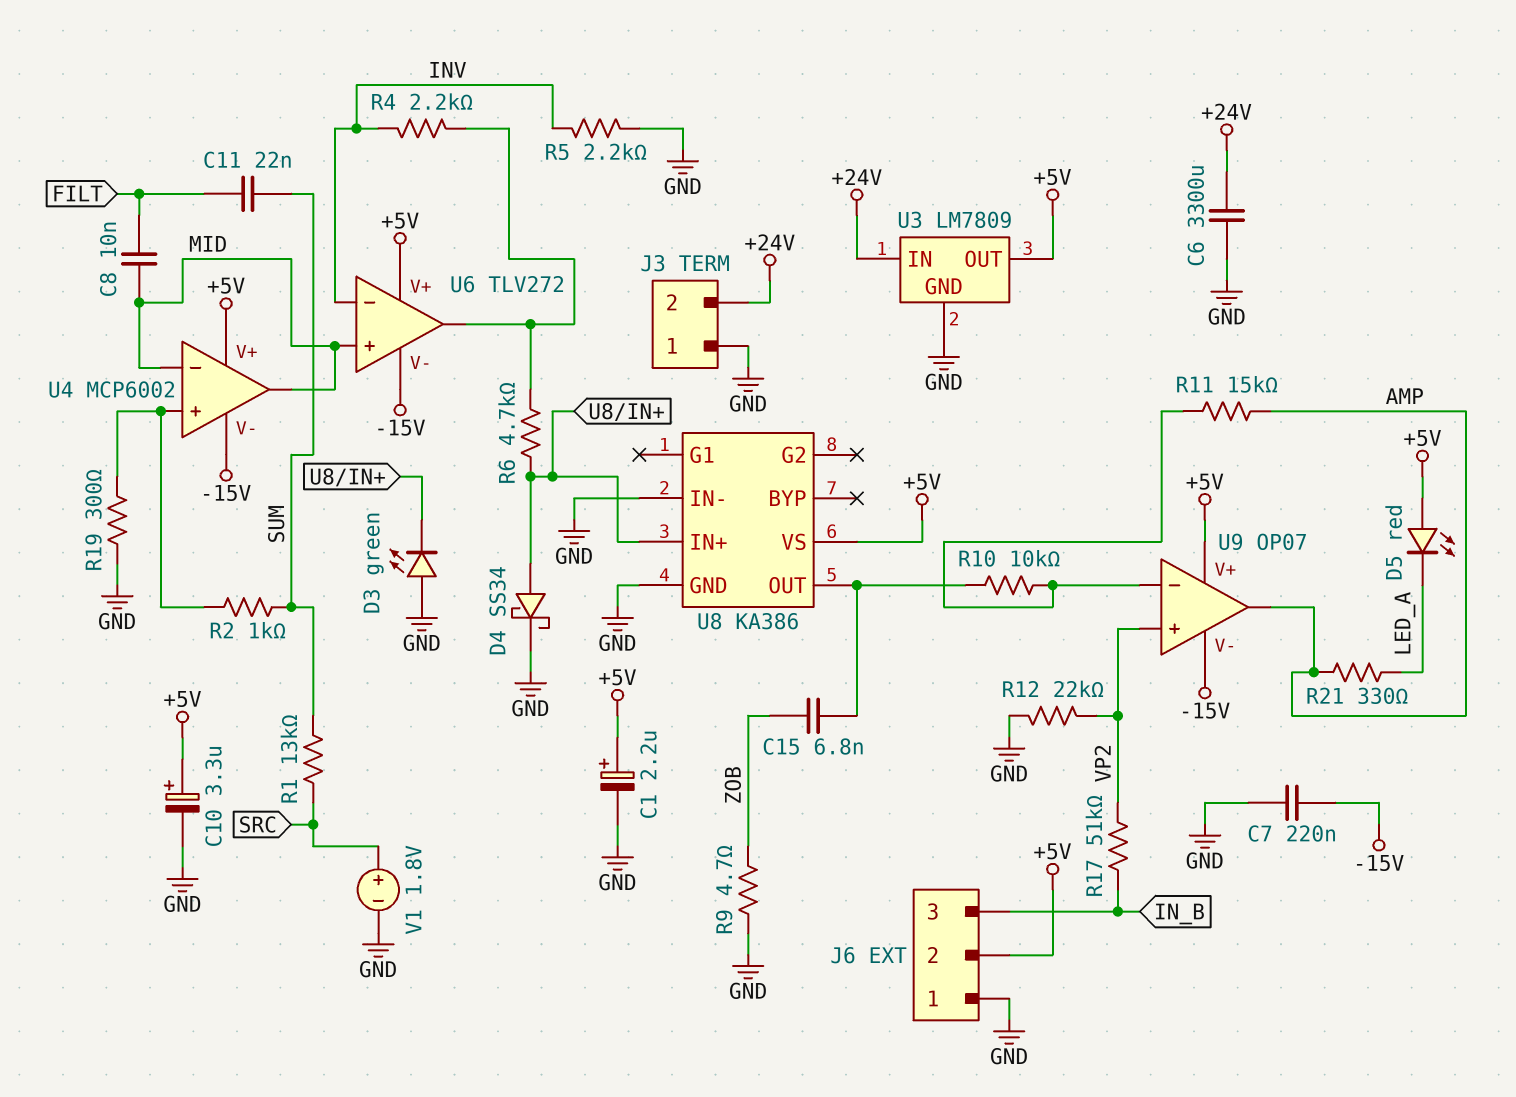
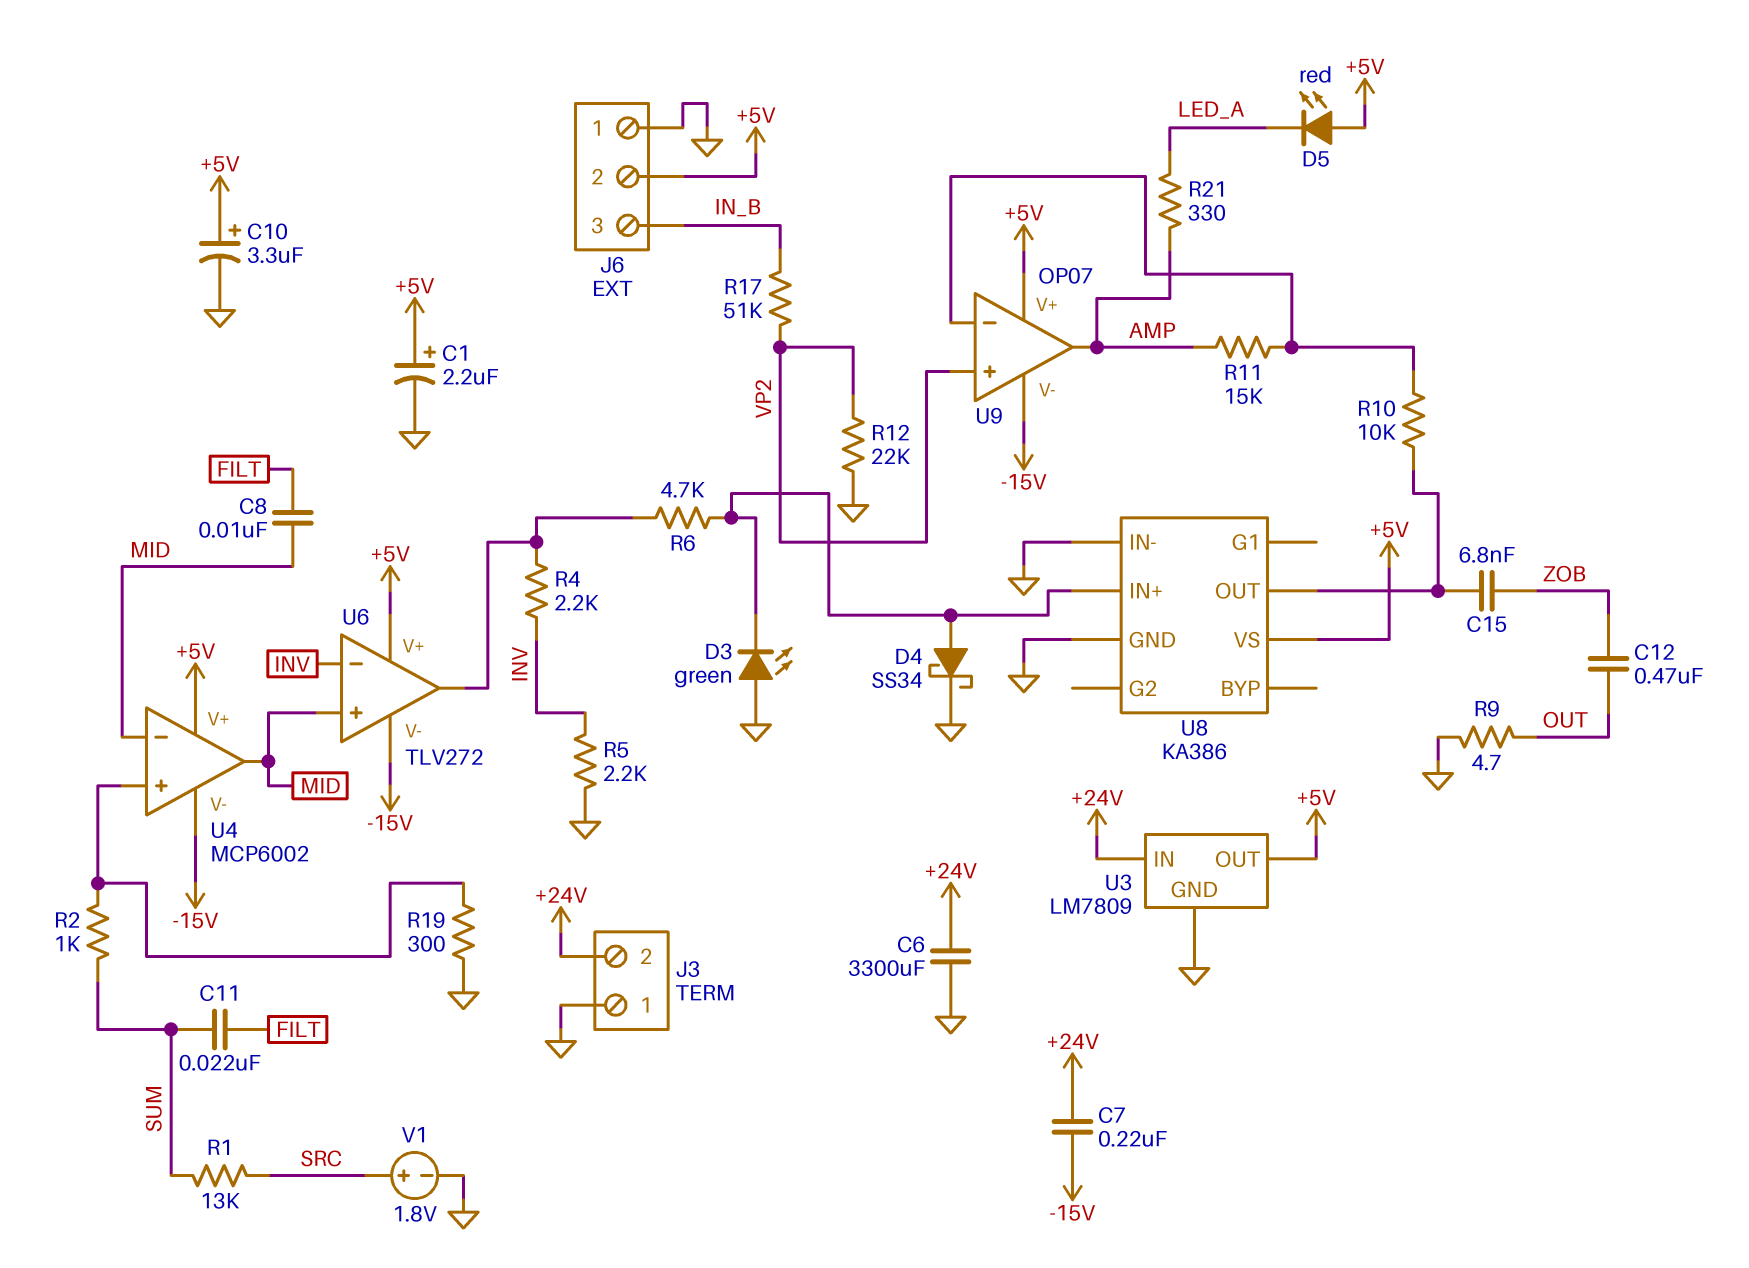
C7: 220nF (-15V, GND) -> 220nF (+24V, -15V)
C12: none -> 470nF (OUT, ZOB)
R9: 4.7 (GND, ZOB) -> 4.7 (GND, OUT)

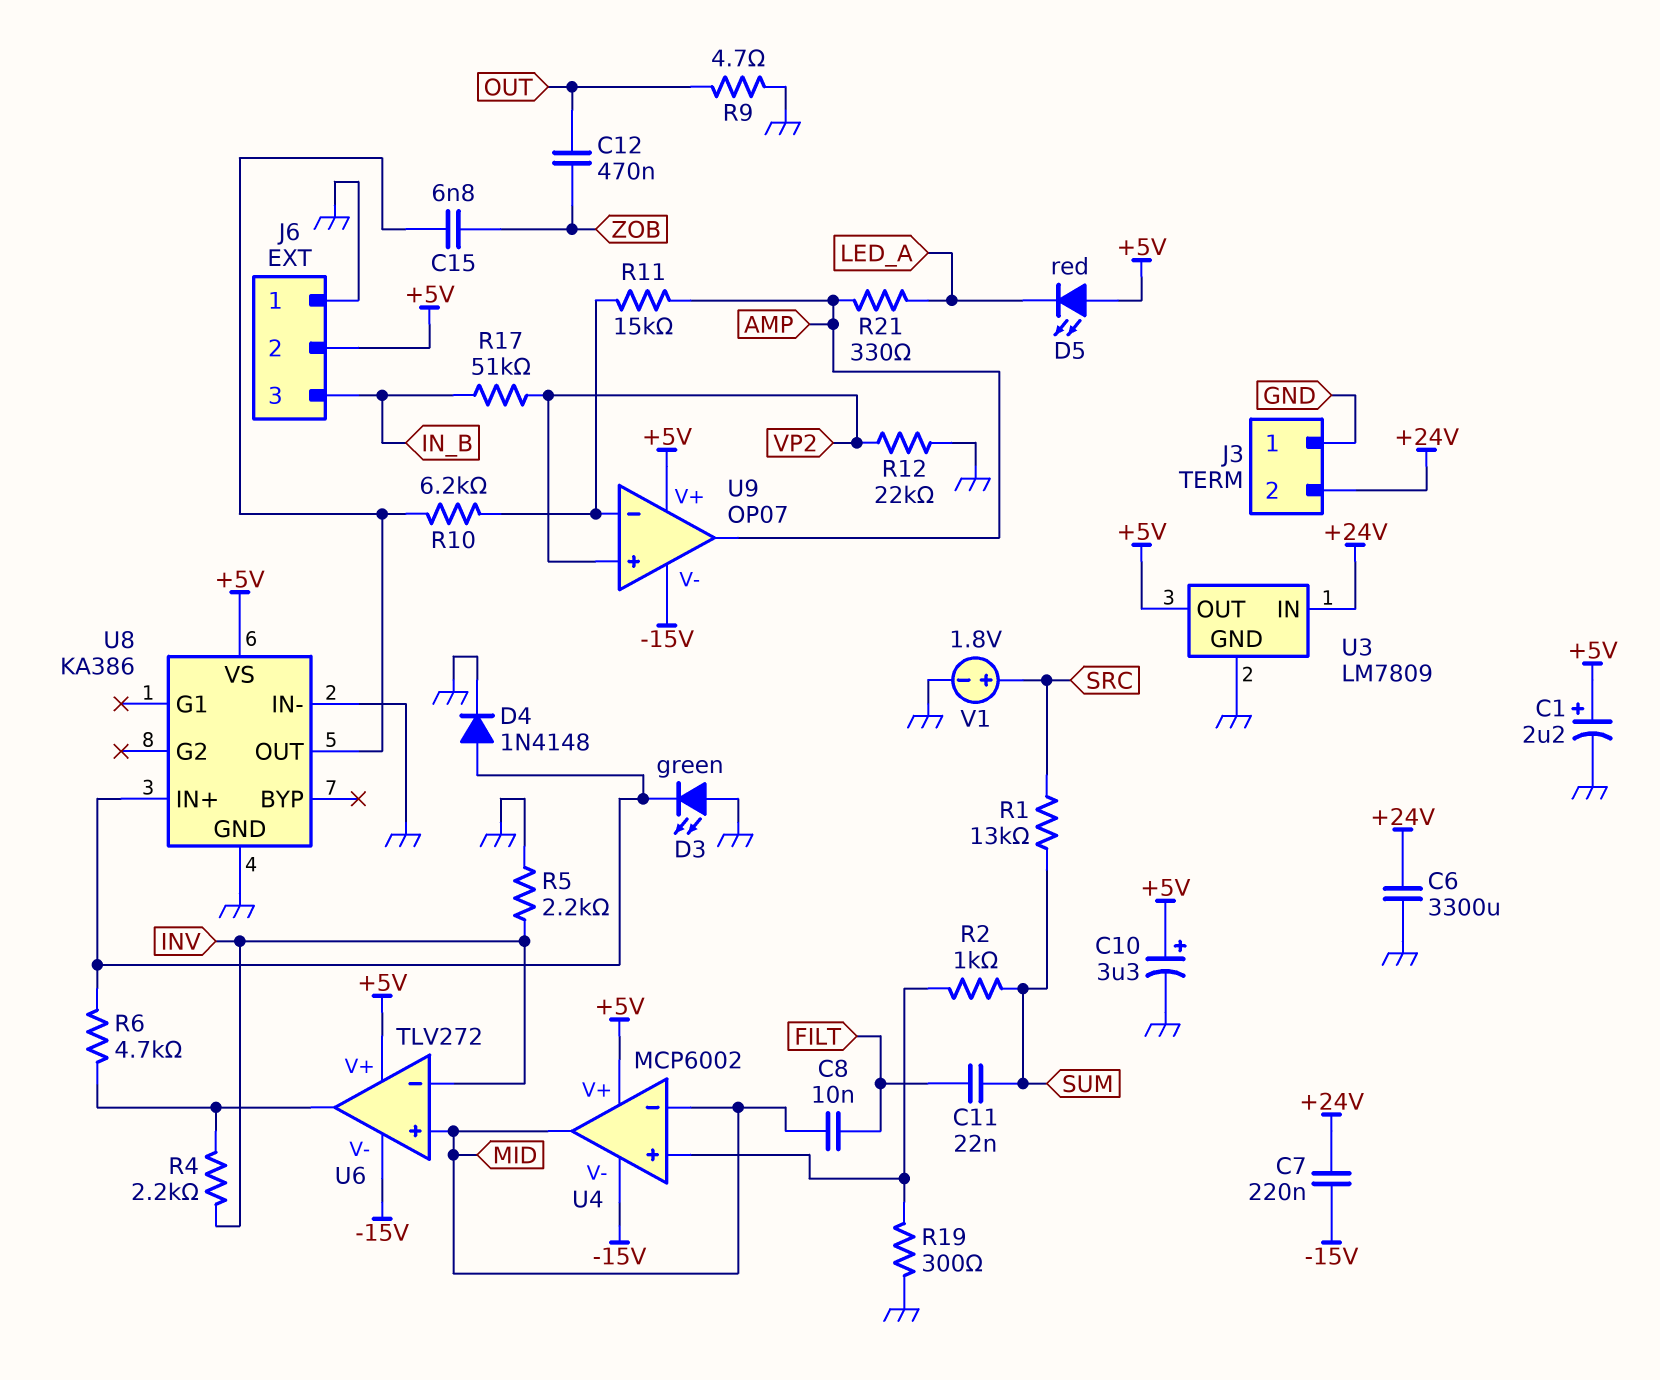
D4: schottky SS34 (A U8/IN+, K GND) -> diode 1N4148 (A U8/IN+, K GND)
R10: 10k (U8/OUT, U9/in-) -> 6.2k (U8/OUT, U9/in-)

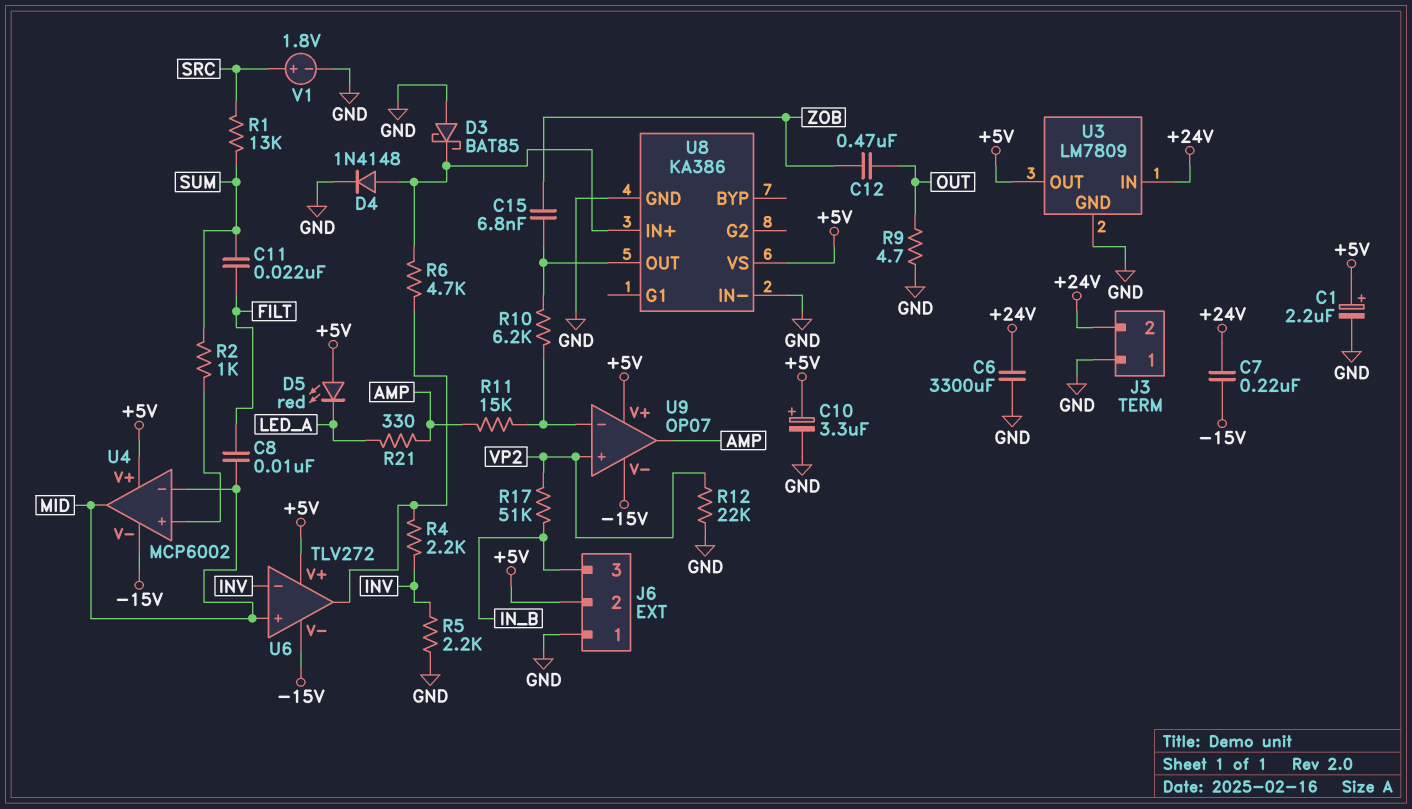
D3: LED green (A GND, K U8/IN+) -> schottky BAT85 (A GND, K U8/IN+)
R19: 300 (GND, U4/in+) -> none

